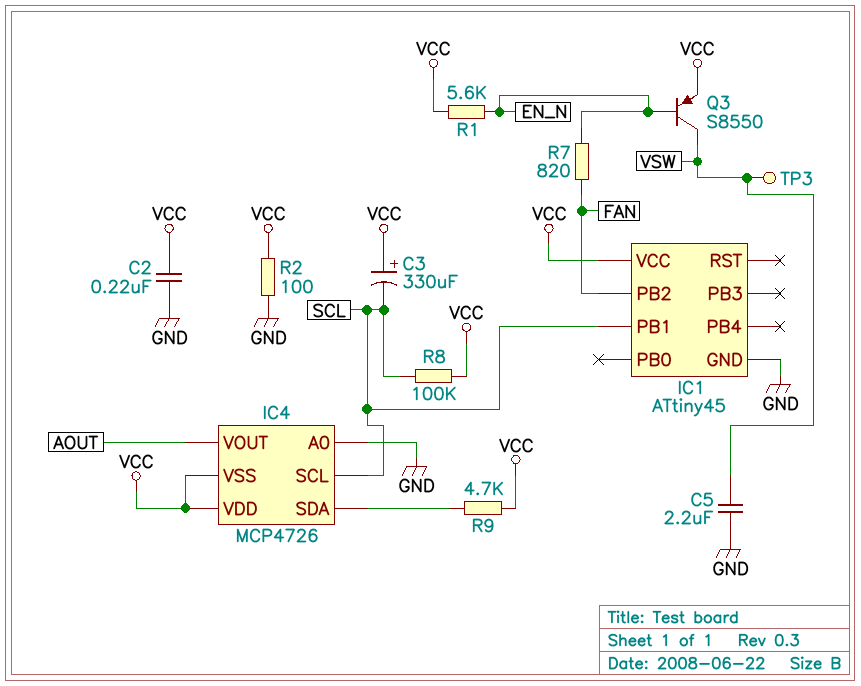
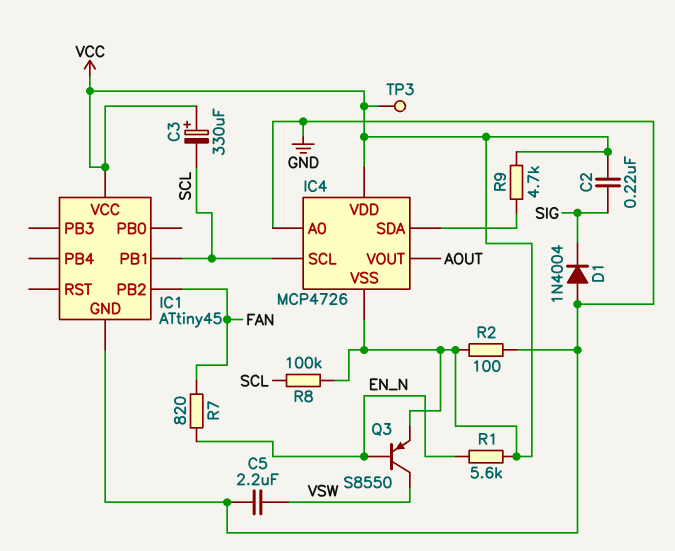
C2: 220nF (GND, VCC) -> 220nF (SIG, VCC)
D1: none -> diode 1N4004 (A GND, K SIG)
TP3: test point (VSW) -> test point (VCC)

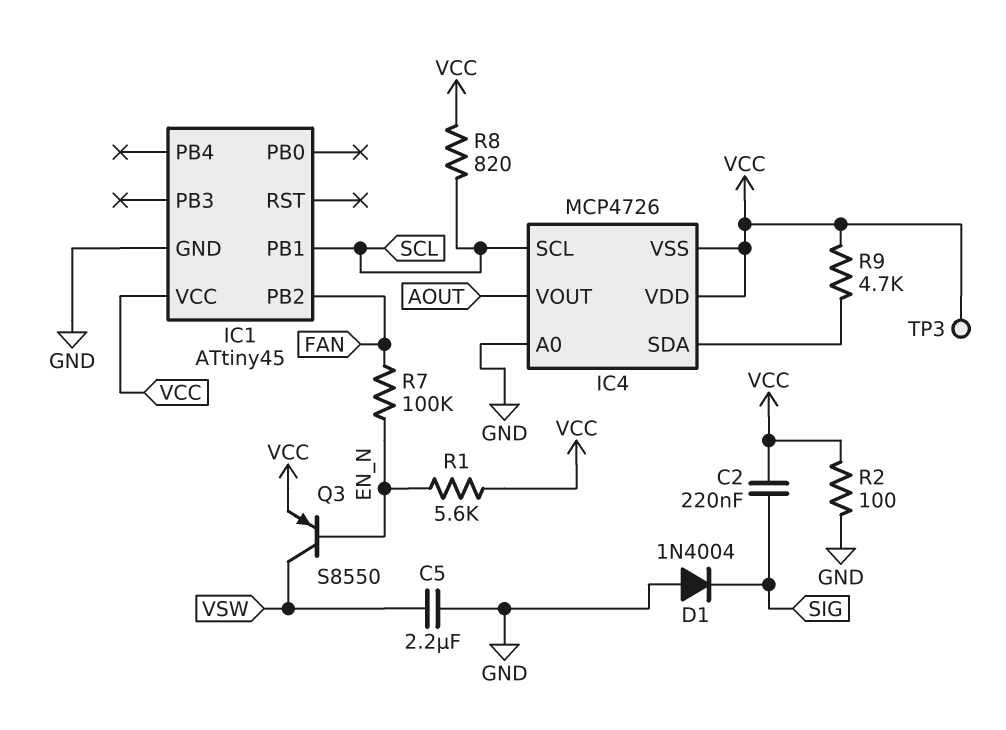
C3: 330uF (plus VCC, minus SCL) -> none
R7: 820 (EN_N, FAN) -> 100k (EN_N, FAN)
R8: 100k (SCL, VCC) -> 820 (SCL, VCC)

